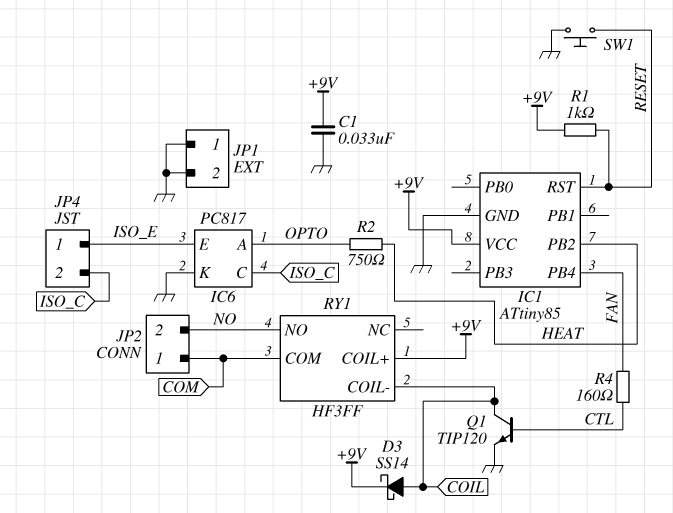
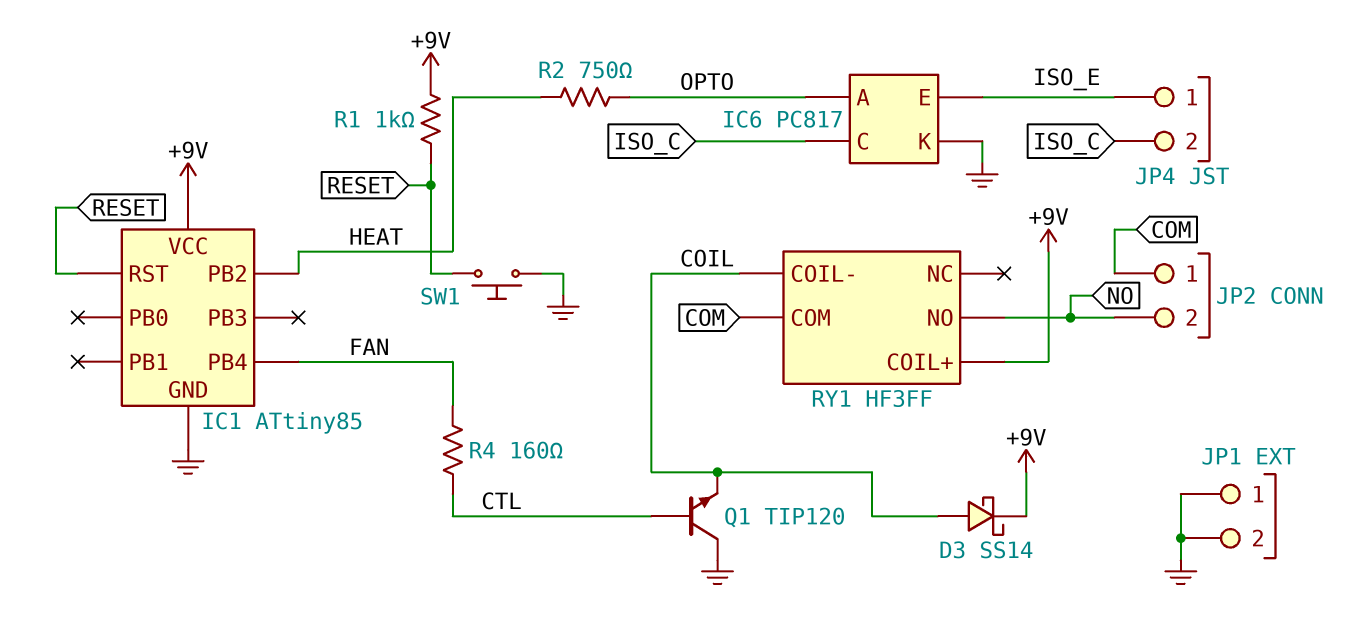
C1: 33nF (+9V, GND) -> none
Q1: NPN TIP120 (B CTL, C COIL, E GND) -> NPN TIP120 (B CTL, C GND, E COIL)

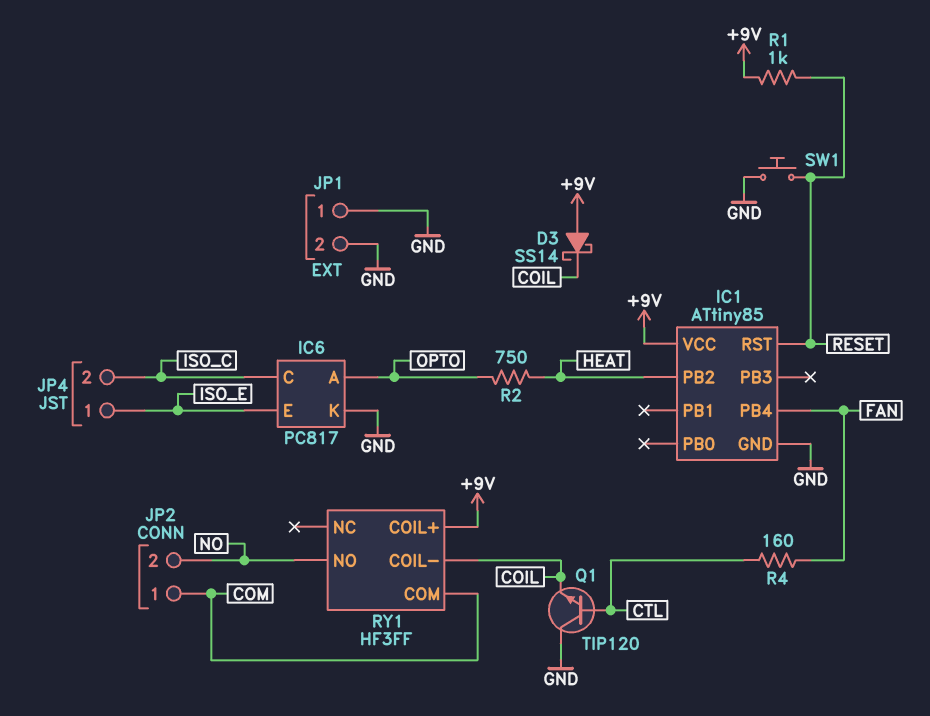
D3: schottky SS14 (A COIL, K +9V) -> schottky SS14 (A +9V, K COIL)

